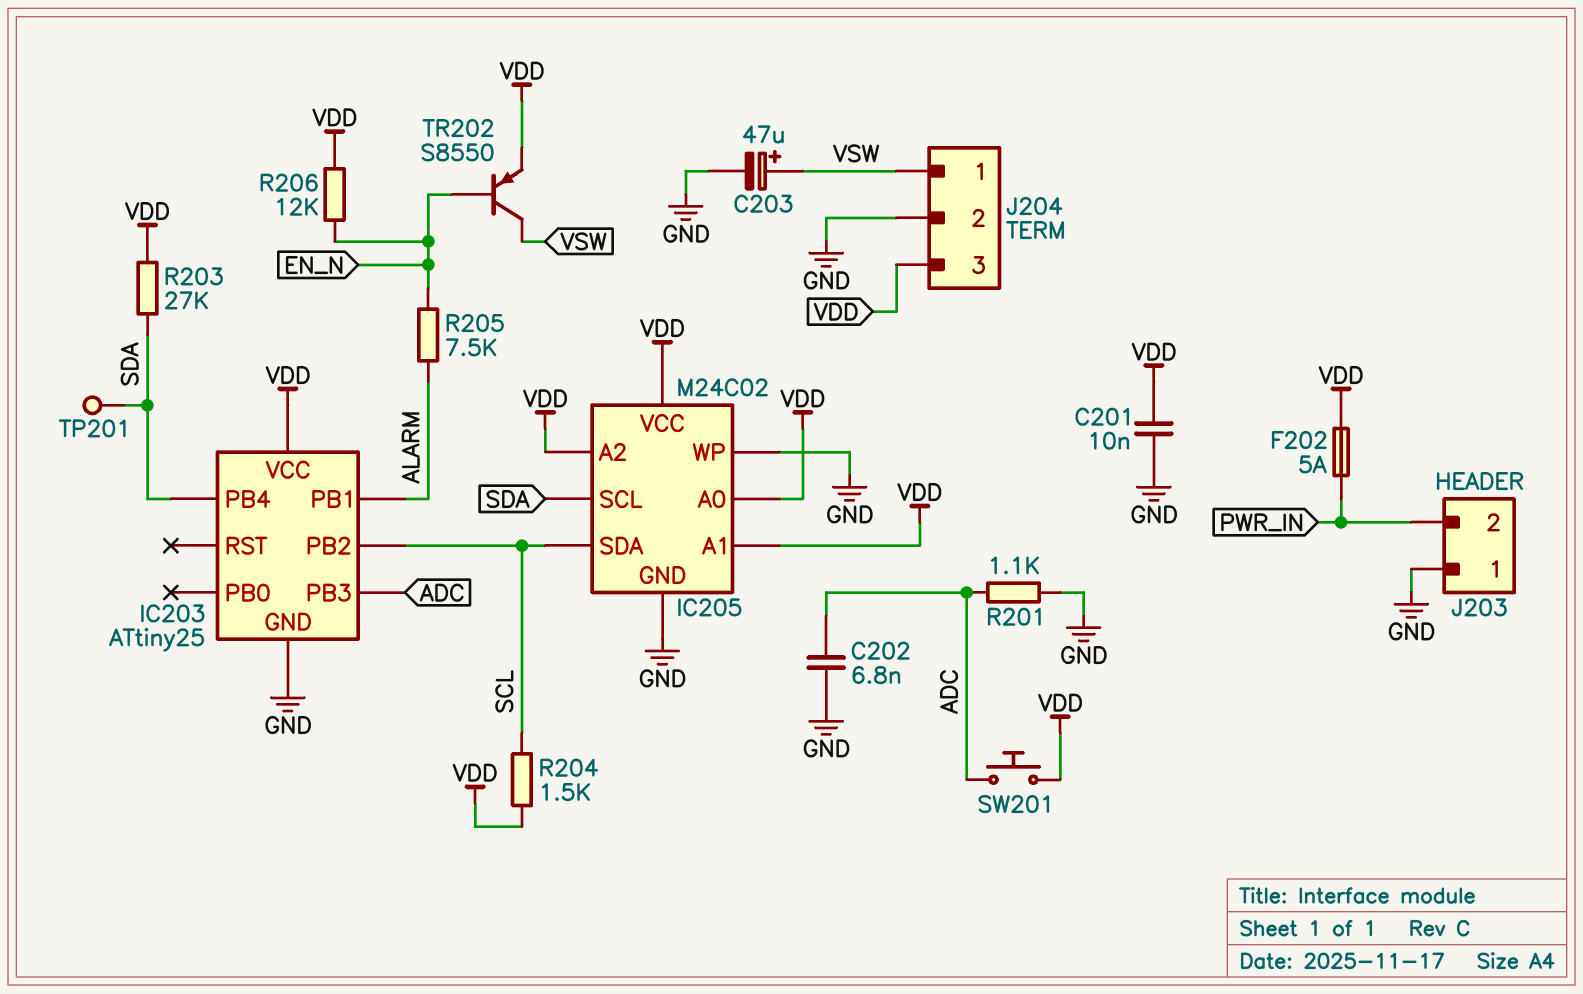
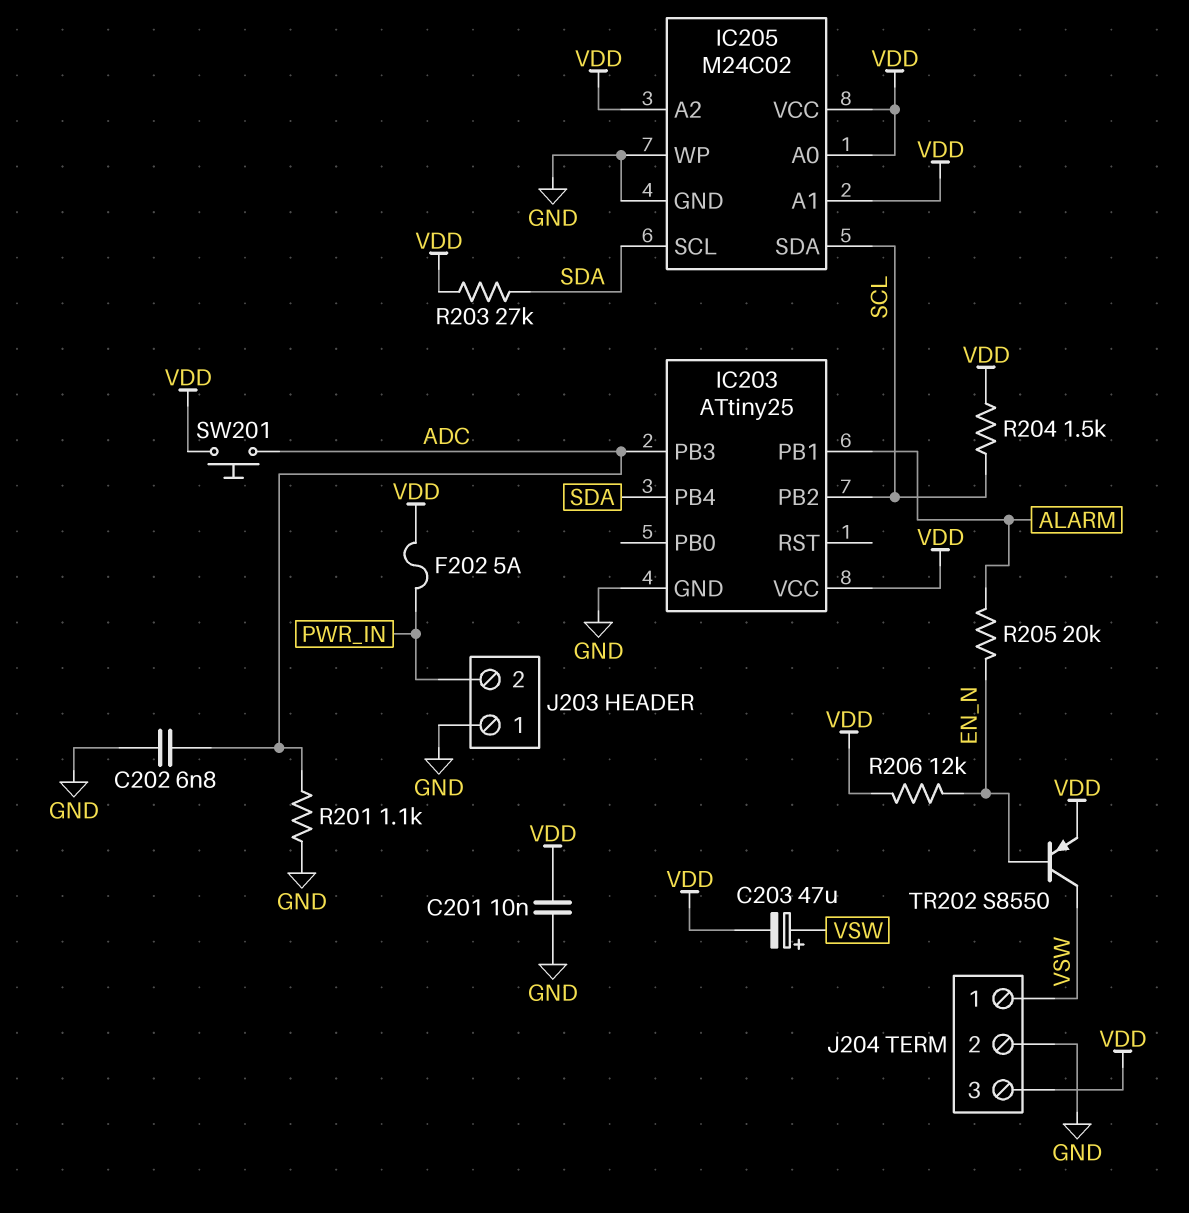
C203: 47uF (plus VSW, minus GND) -> 47uF (plus VSW, minus VDD)
R205: 7.5k (ALARM, EN_N) -> 20k (ALARM, EN_N)
TP201: test point (SDA) -> none

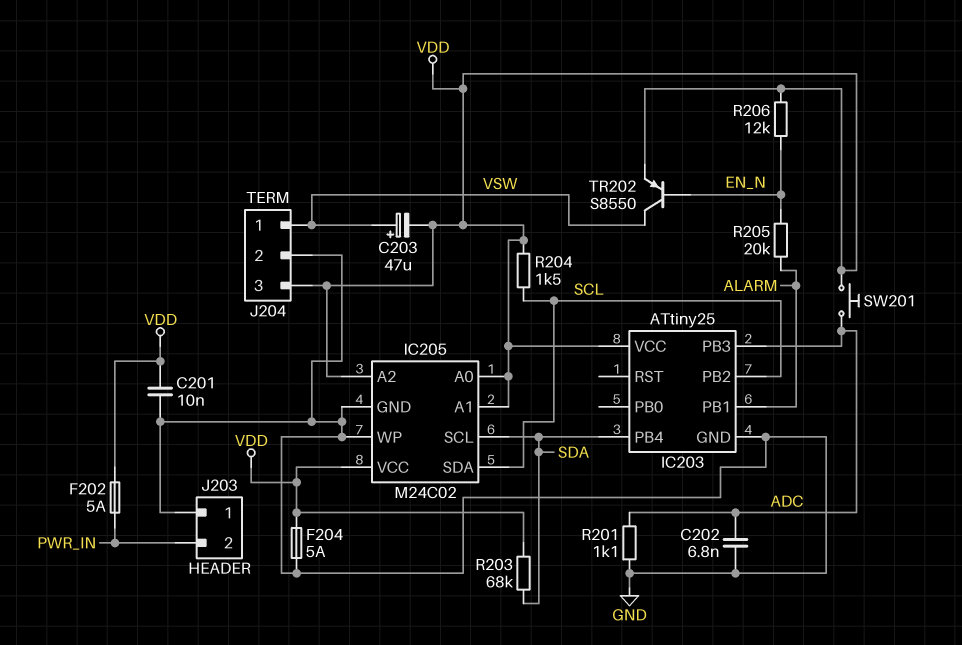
F204: none -> 5A (GND, VDD)
R203: 27k (SDA, VDD) -> 68k (SDA, VDD)

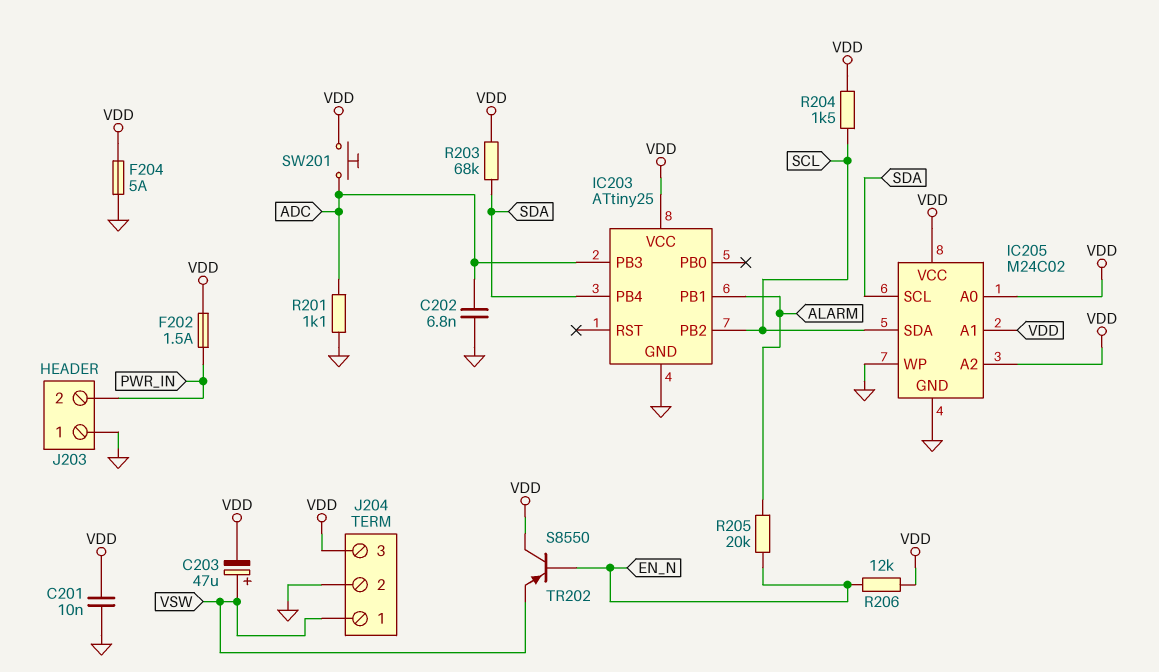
F202: 5A (PWR_IN, VDD) -> 1.5A (PWR_IN, VDD)
TR202: PNP S8550 (B EN_N, C VSW, E VDD) -> PNP S8550 (B EN_N, C VDD, E VSW)

